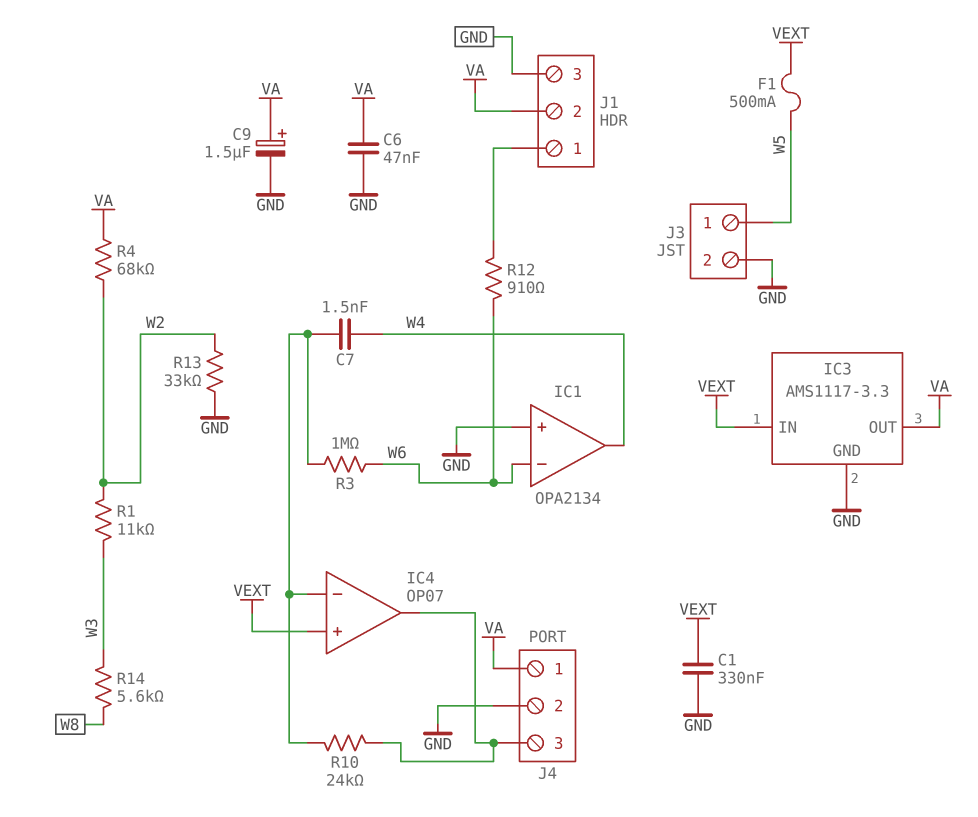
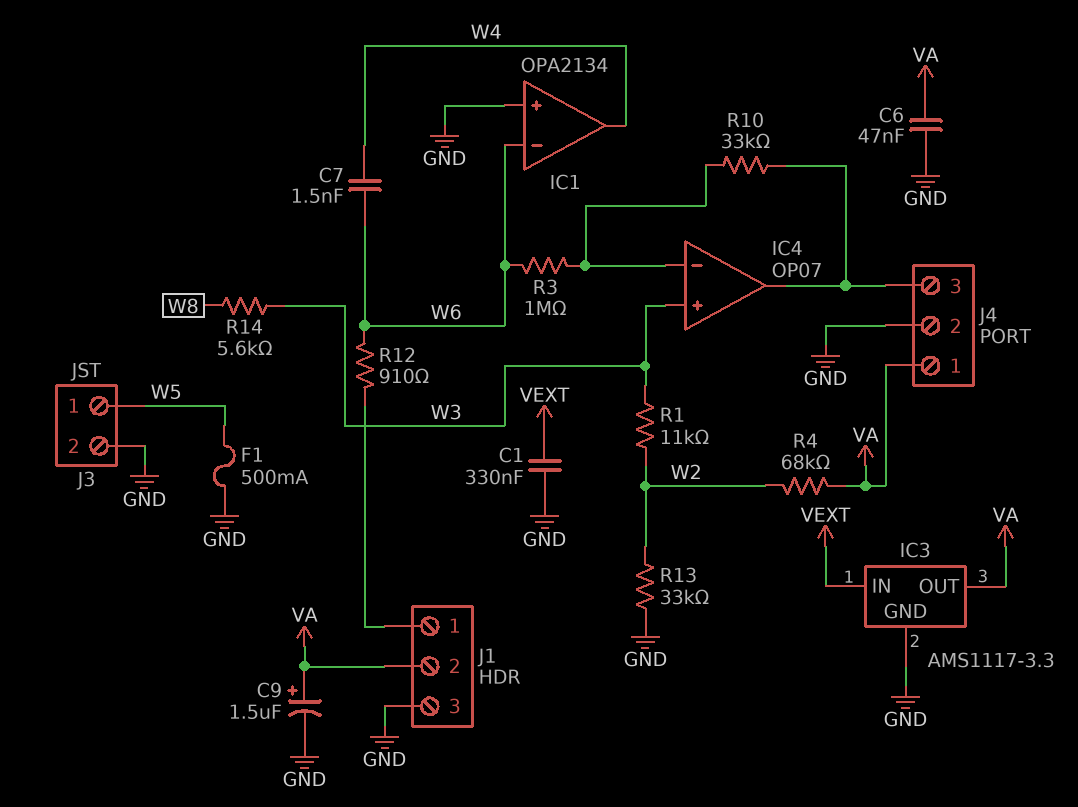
C7: 1.5nF (IC4/in-, W4) -> 1.5nF (W4, W6)
F1: 500mA (VEXT, W5) -> 500mA (GND, W5)
IC4 pin in+: VEXT -> W3
R10: 24k (IC4/in-, IC4/out) -> 33k (IC4/in-, IC4/out)

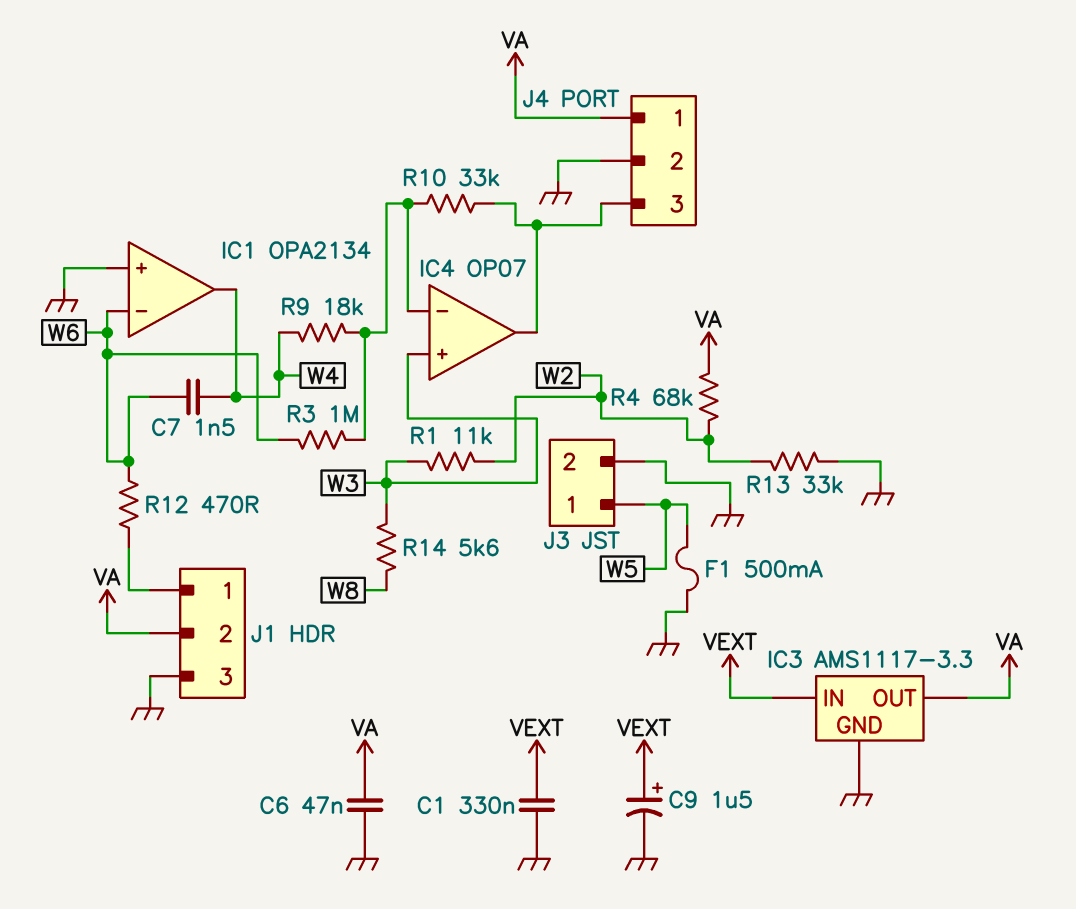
C9: 1.5uF (plus VA, minus GND) -> 1.5uF (plus VEXT, minus GND)
R9: none -> 18k (IC4/in-, W4)
R12: 910 (J1/1, W6) -> 470 (J1/1, W6)

